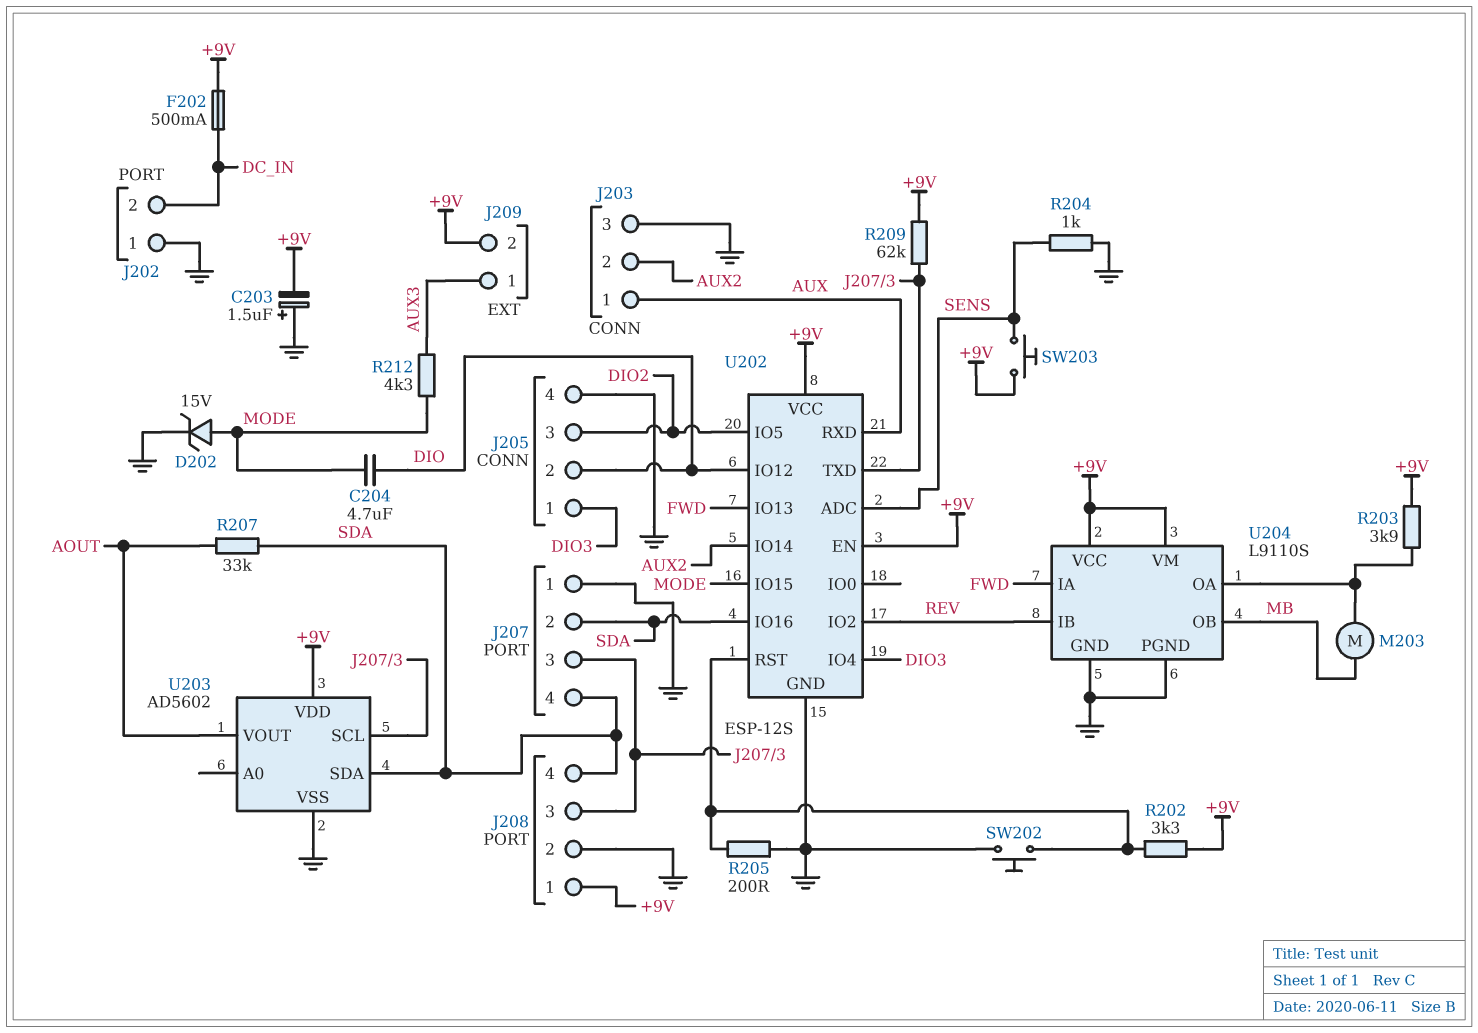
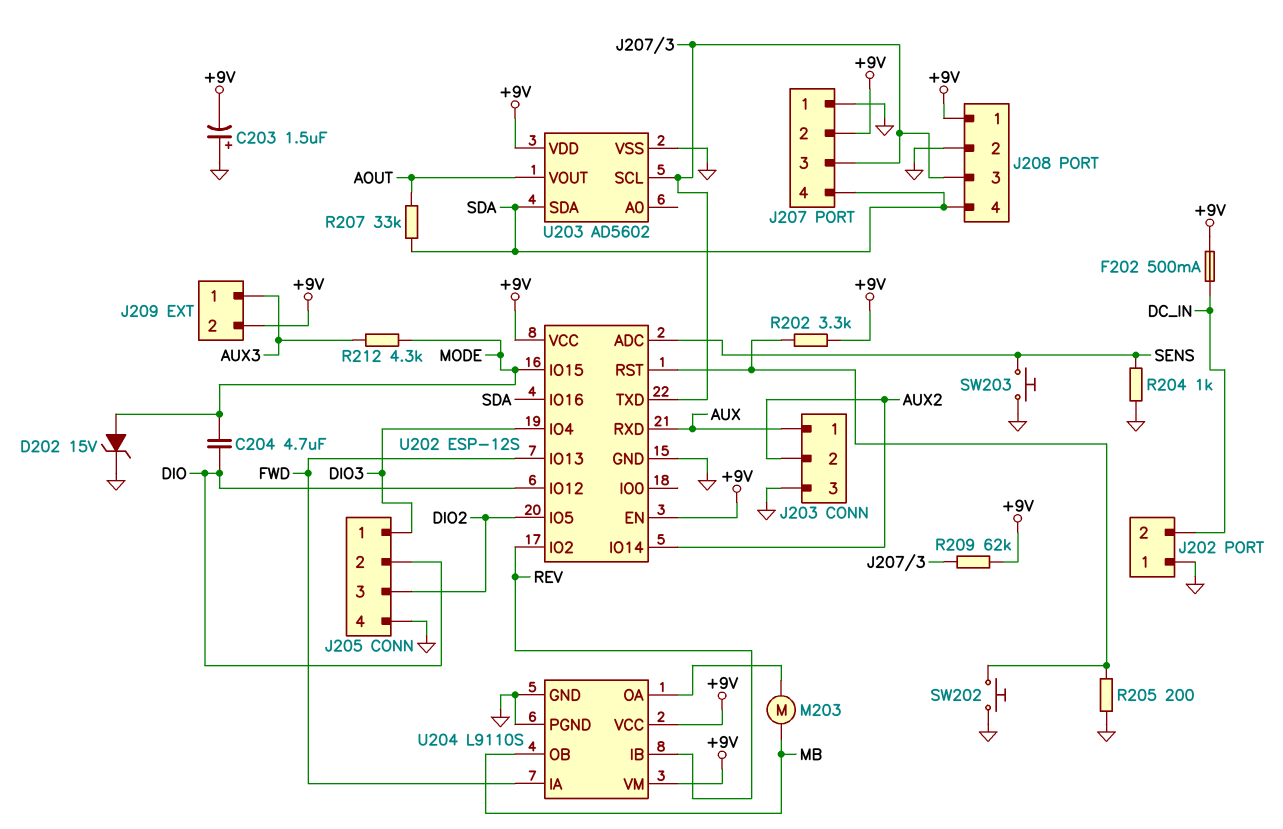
J207 pin 2: SDA -> +9V
R203: 3.9k (+9V, U204/OA) -> none
SW203: button (+9V, SENS) -> button (GND, SENS)

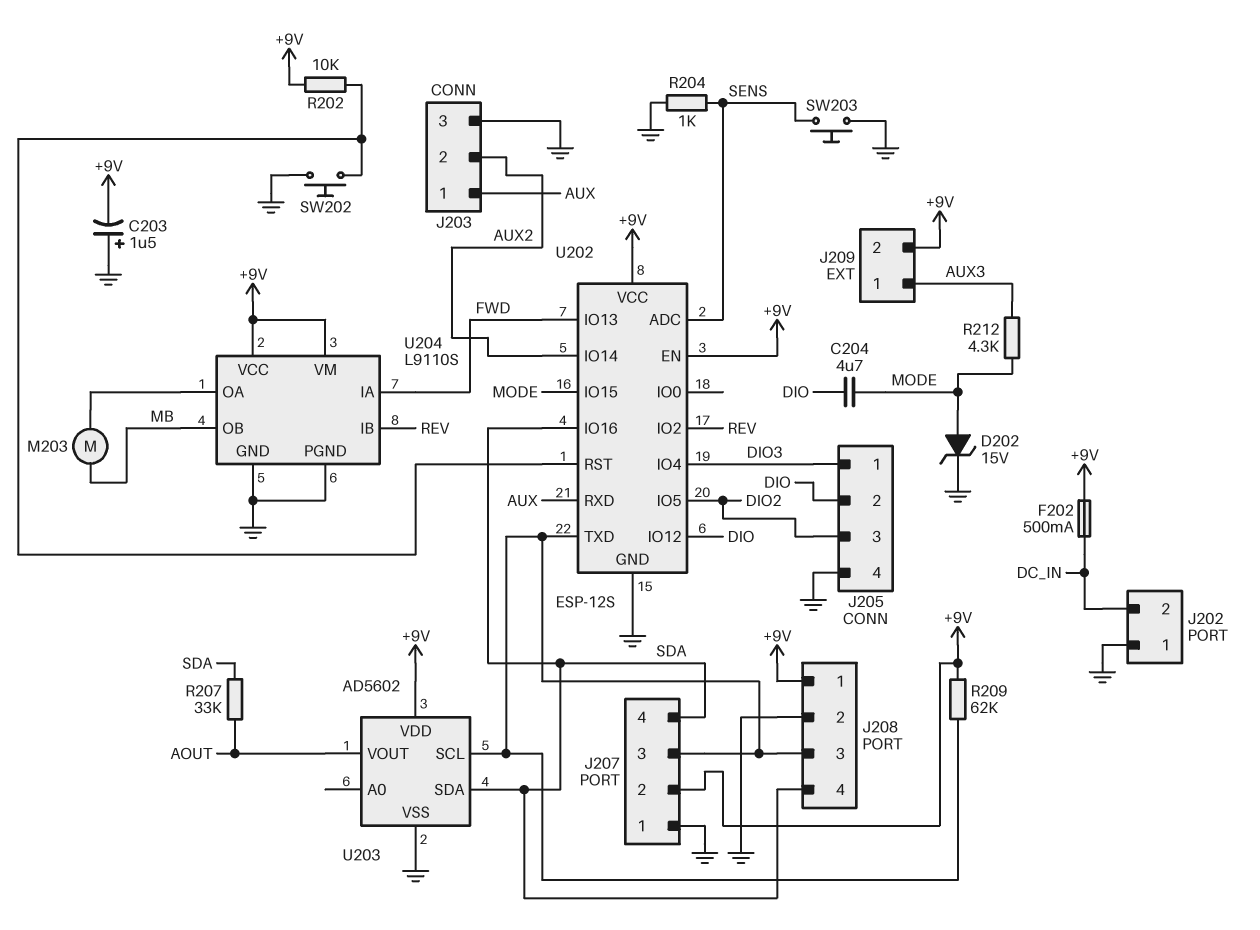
R202: 3.3k (+9V, U202/RST) -> 10k (+9V, U202/RST)
R205: 200 (GND, U202/RST) -> none

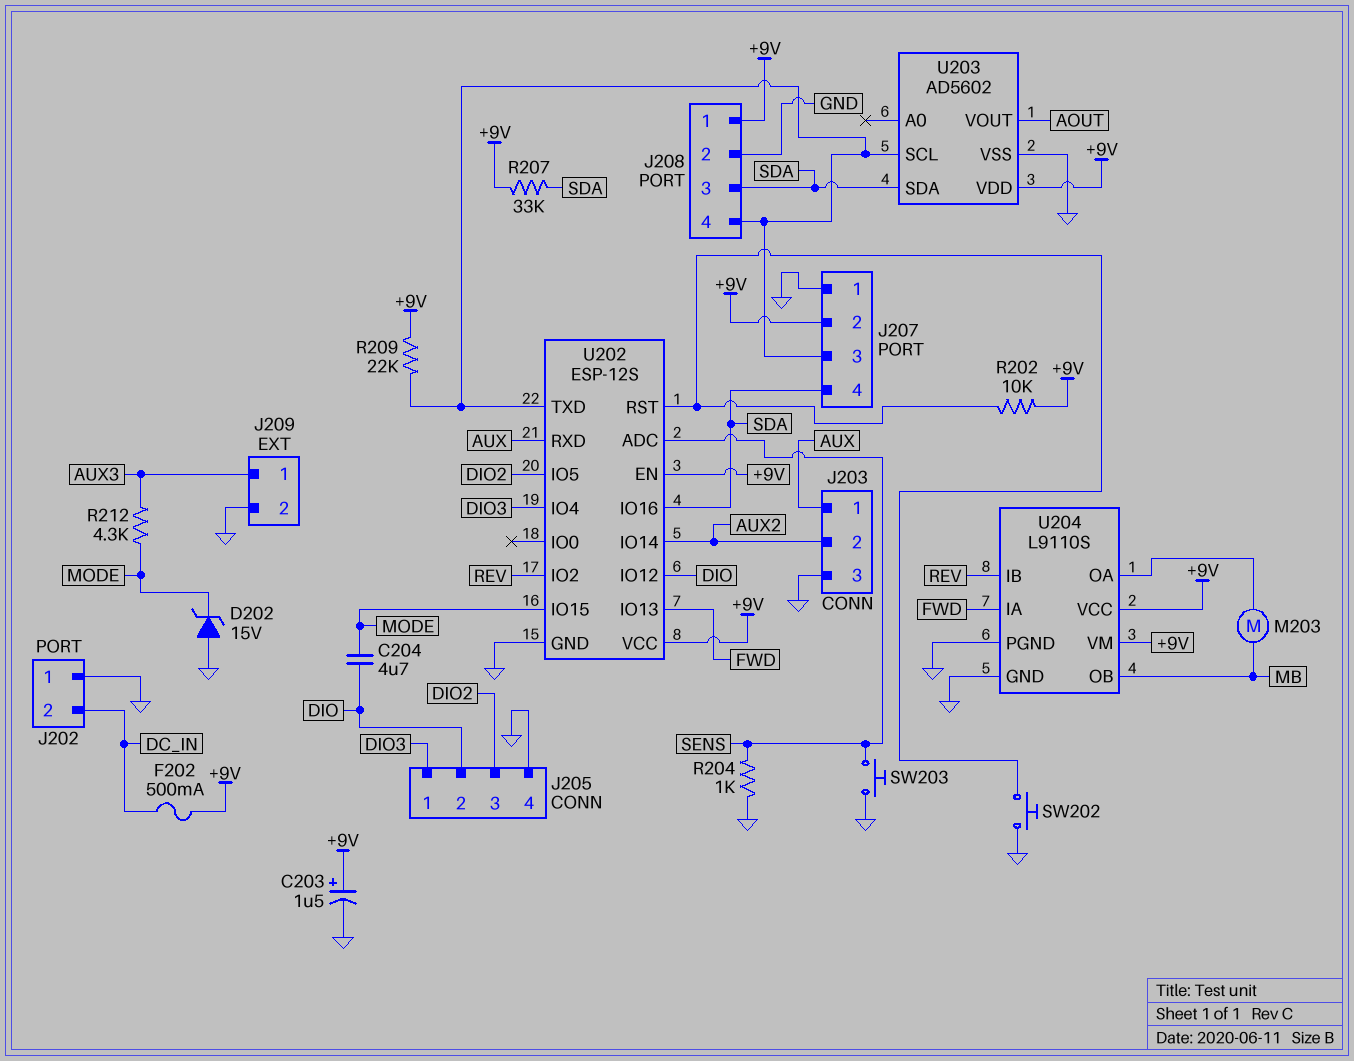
C203: 1.5uF (plus GND, minus +9V) -> 1.5uF (plus +9V, minus GND)
D202: zener 15V (A MODE, K GND) -> zener 15V (A GND, K MODE)
J208 pin 3: J207/3 -> SDA
J208 pin 4: SDA -> J207/3
J209 pin 2: +9V -> GND
R207: 33k (AOUT, SDA) -> 33k (+9V, SDA)
R209: 62k (+9V, J207/3) -> 22k (+9V, J207/3)

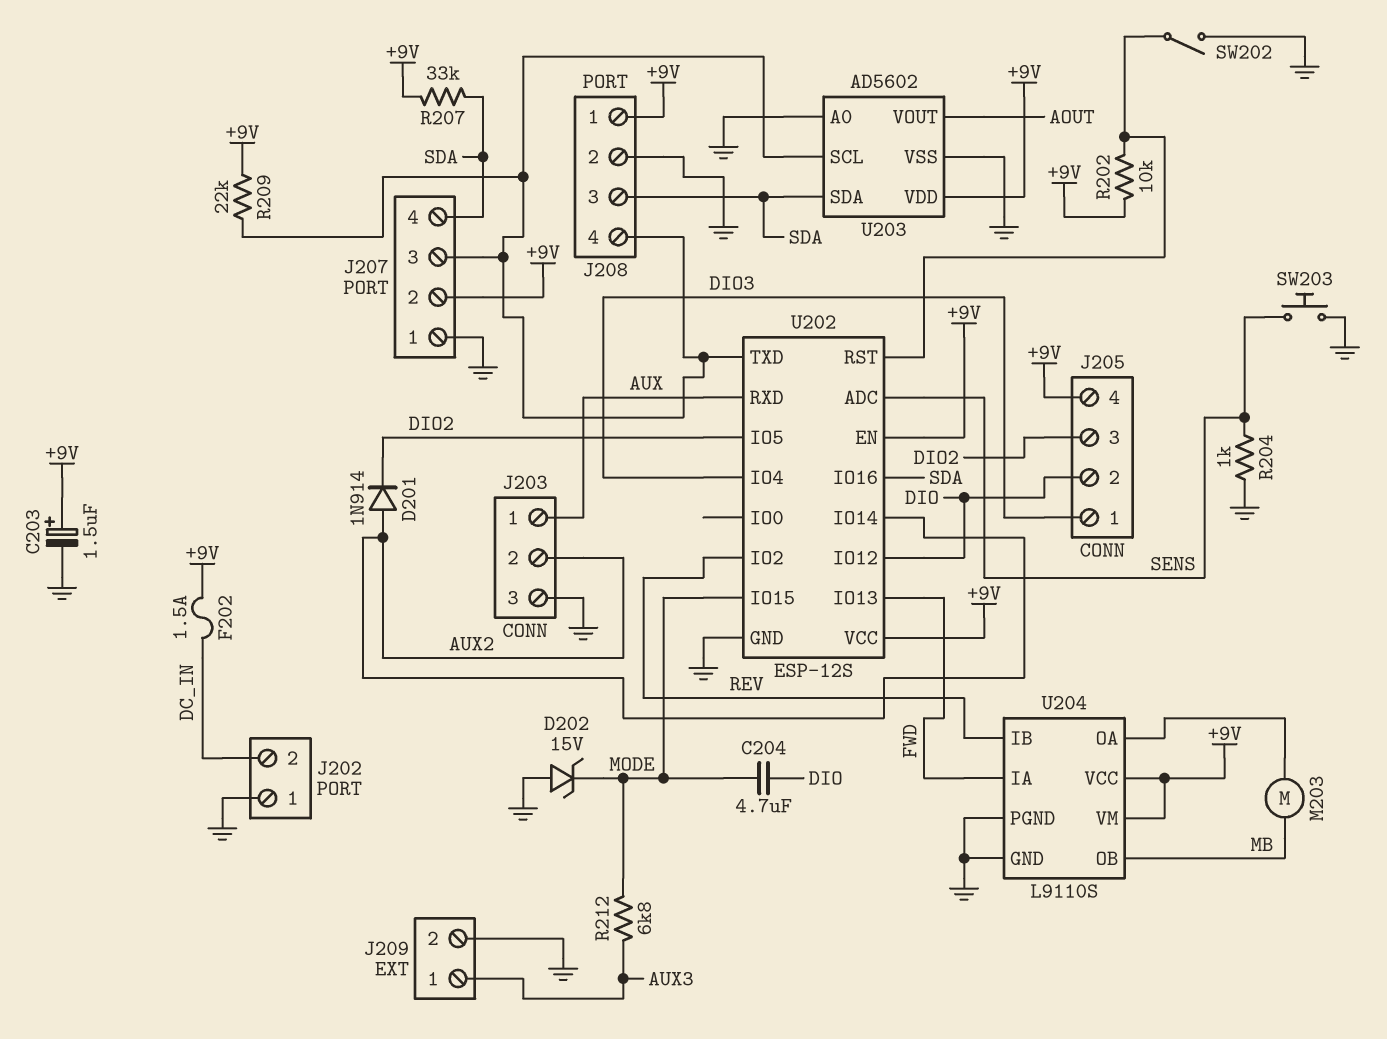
D201: none -> diode 1N914 (A AUX2, K DIO2)
F202: 500mA (+9V, DC_IN) -> 1.5A (+9V, DC_IN)
J205 pin 4: GND -> +9V
R212: 4.3k (AUX3, MODE) -> 6.8k (AUX3, MODE)
SW202: button (GND, U202/RST) -> switch (GND, U202/RST)
U203 pin A0: none -> GND

